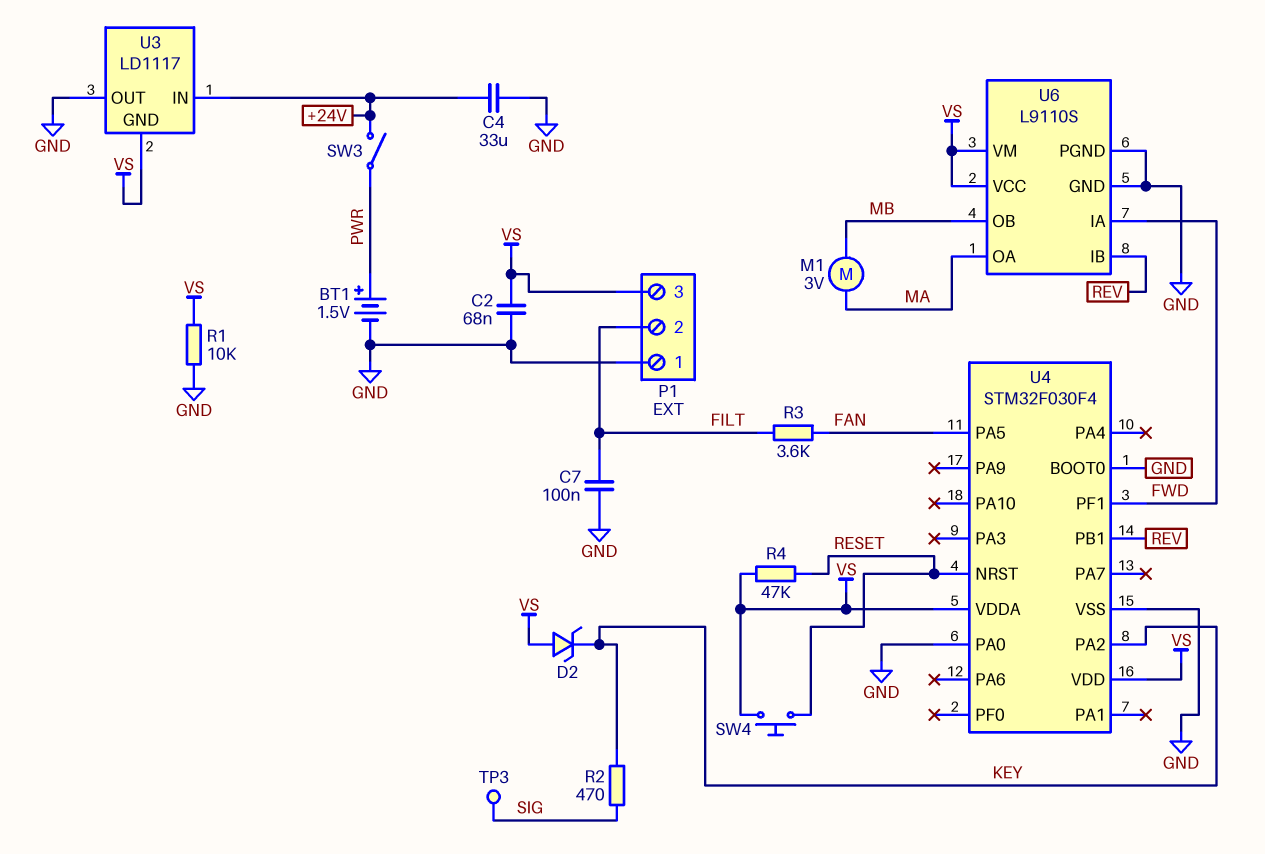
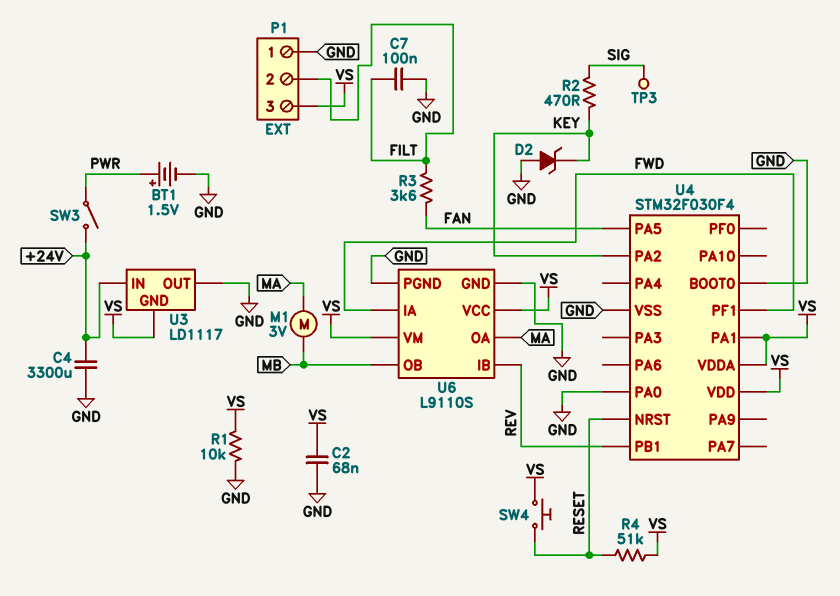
C4: 33uF (+24V, GND) -> 3300uF (+24V, GND)
D2: zener (A VS, K KEY) -> zener (A GND, K KEY)
R4: 47k (RESET, VS) -> 51k (RESET, VS)
U4 pin PA1: none -> VS

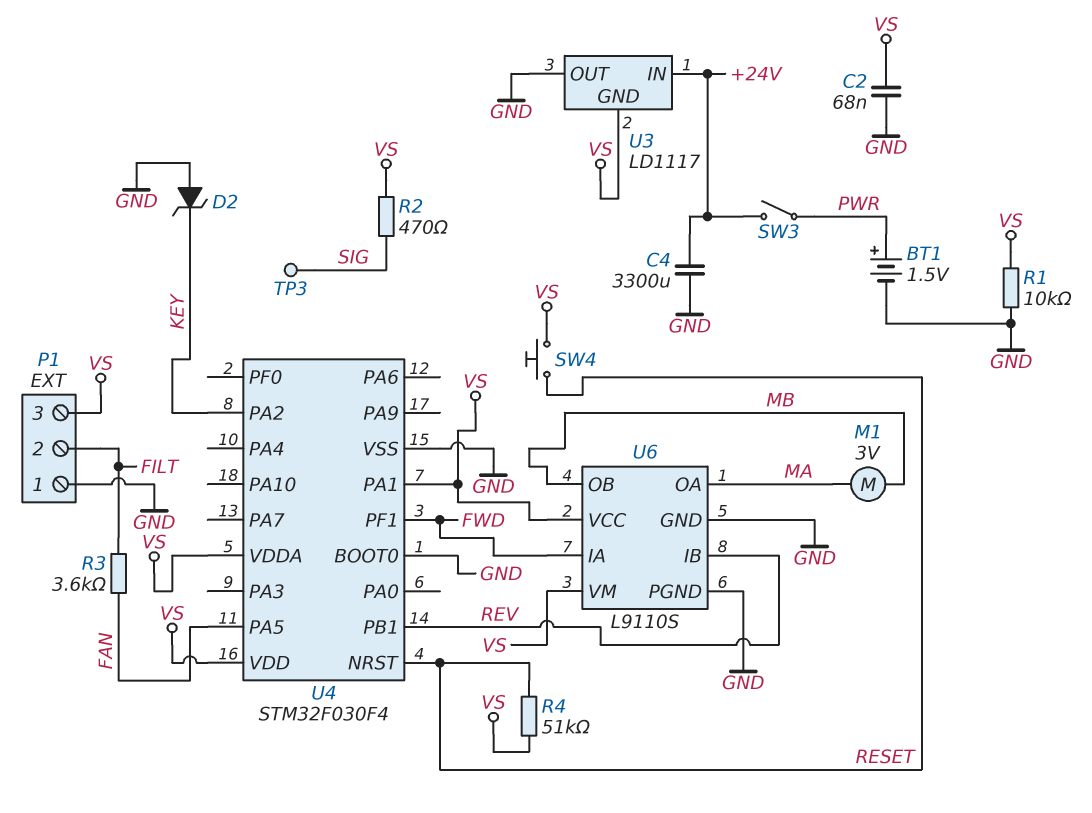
C7: 100nF (FILT, GND) -> none
R2: 470 (KEY, SIG) -> 470 (SIG, VS)
U4 pin PA0: GND -> none

